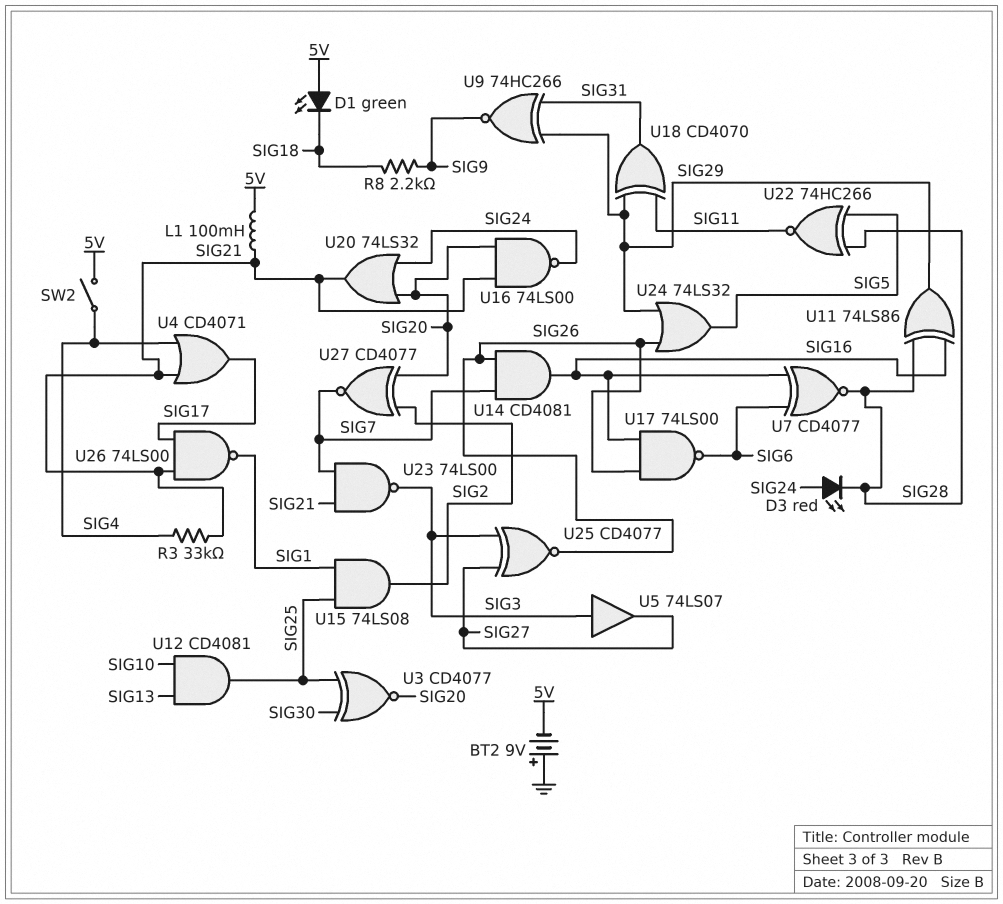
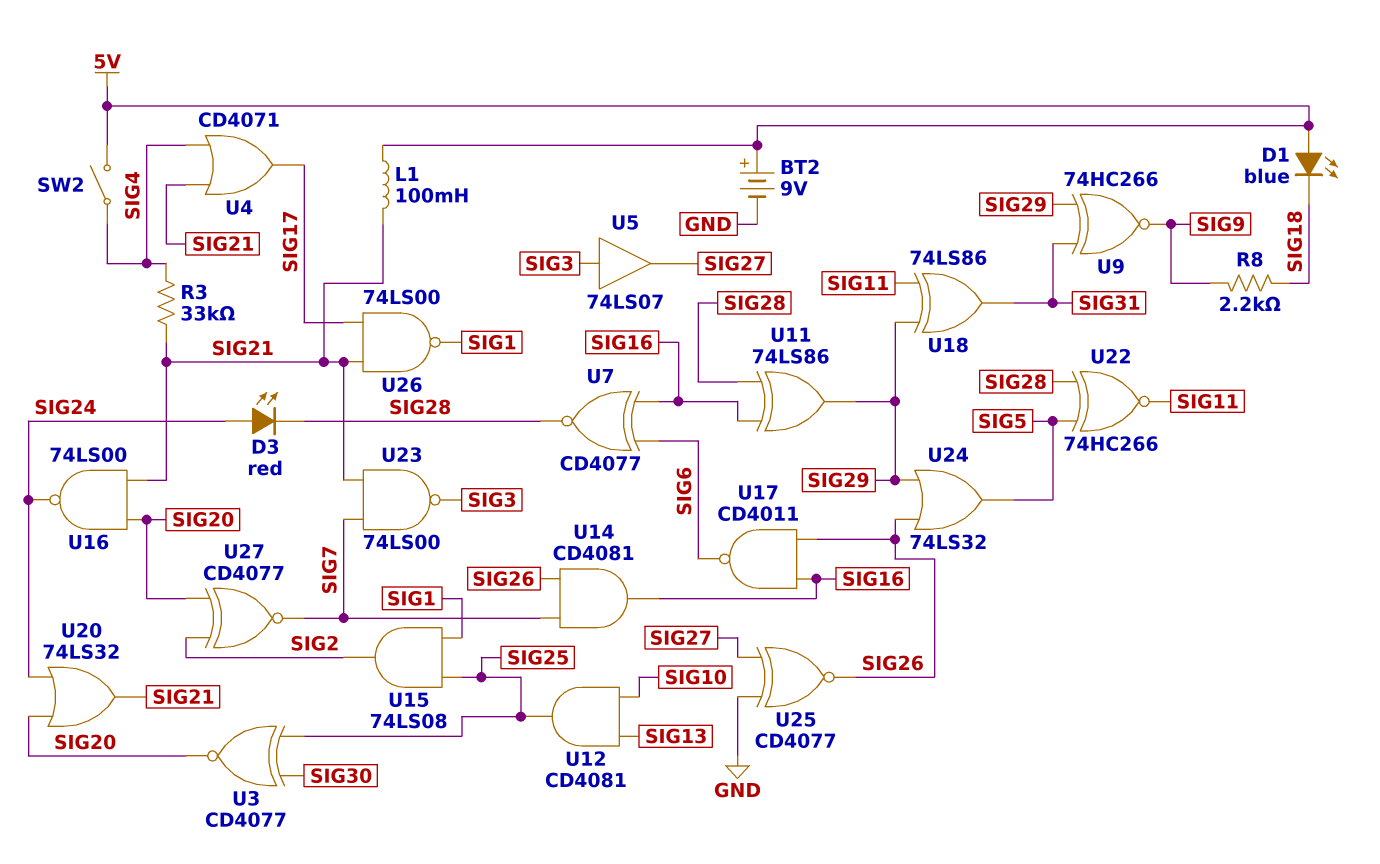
BT2: 9V (plus GND, minus 5V) -> 9V (plus 5V, minus GND)
D1: LED green (A 5V, K SIG18) -> LED blue (A 5V, K SIG18)
U17: NAND 74LS00 (in SIG16, in SIG26, out SIG6) -> NAND CD4011 (in SIG16, in SIG26, out SIG6)
U18: XOR CD4070 (in SIG11, in SIG29, out SIG31) -> XOR 74LS86 (in SIG11, in SIG29, out SIG31)
U25: XNOR CD4077 (in SIG3, in SIG27, out SIG26) -> XNOR CD4077 (in GND, in SIG27, out SIG26)

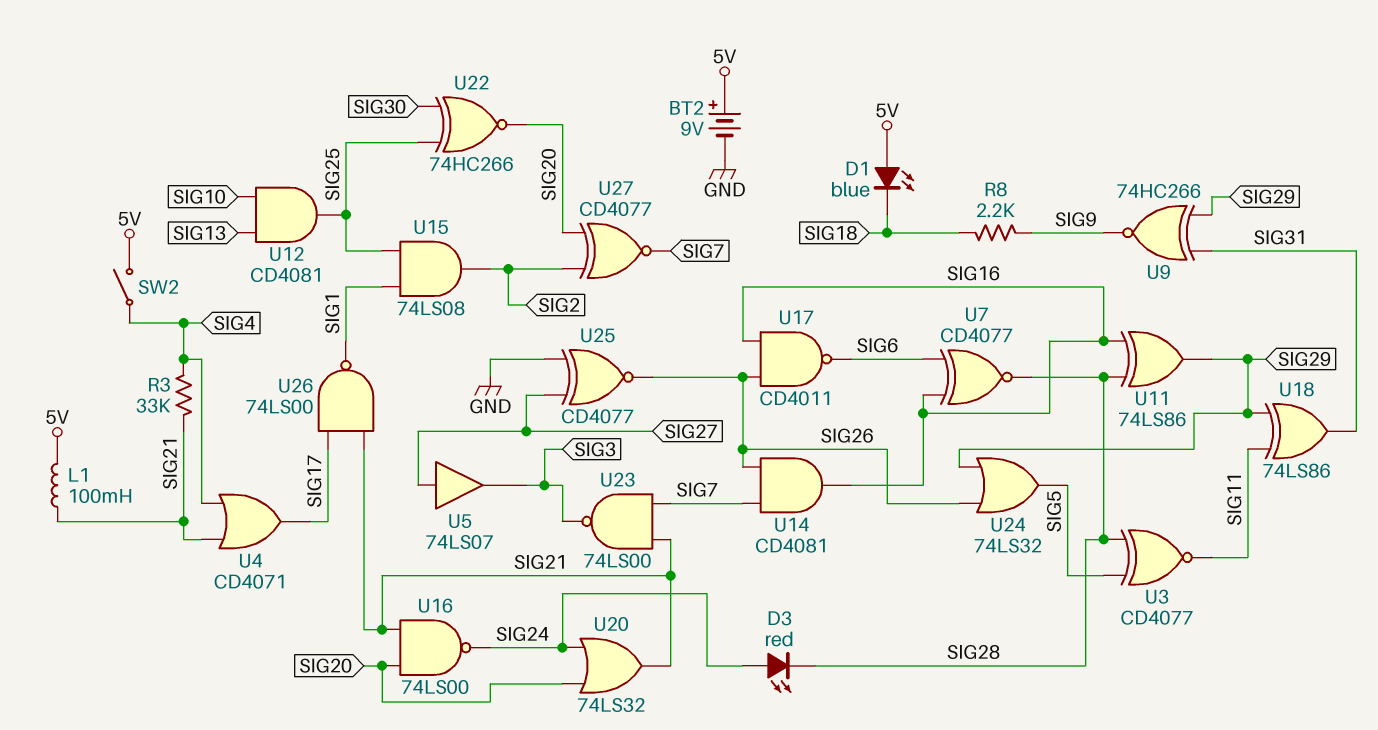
U3: XNOR CD4077 (in SIG25, in SIG30, out SIG20) -> XNOR CD4077 (in SIG5, in SIG28, out SIG11)
U5: buffer 74LS07 (in SIG3, out SIG27) -> buffer 74LS07 (in SIG27, out SIG3)
U22: XNOR 74HC266 (in SIG5, in SIG28, out SIG11) -> XNOR 74HC266 (in SIG25, in SIG30, out SIG20)

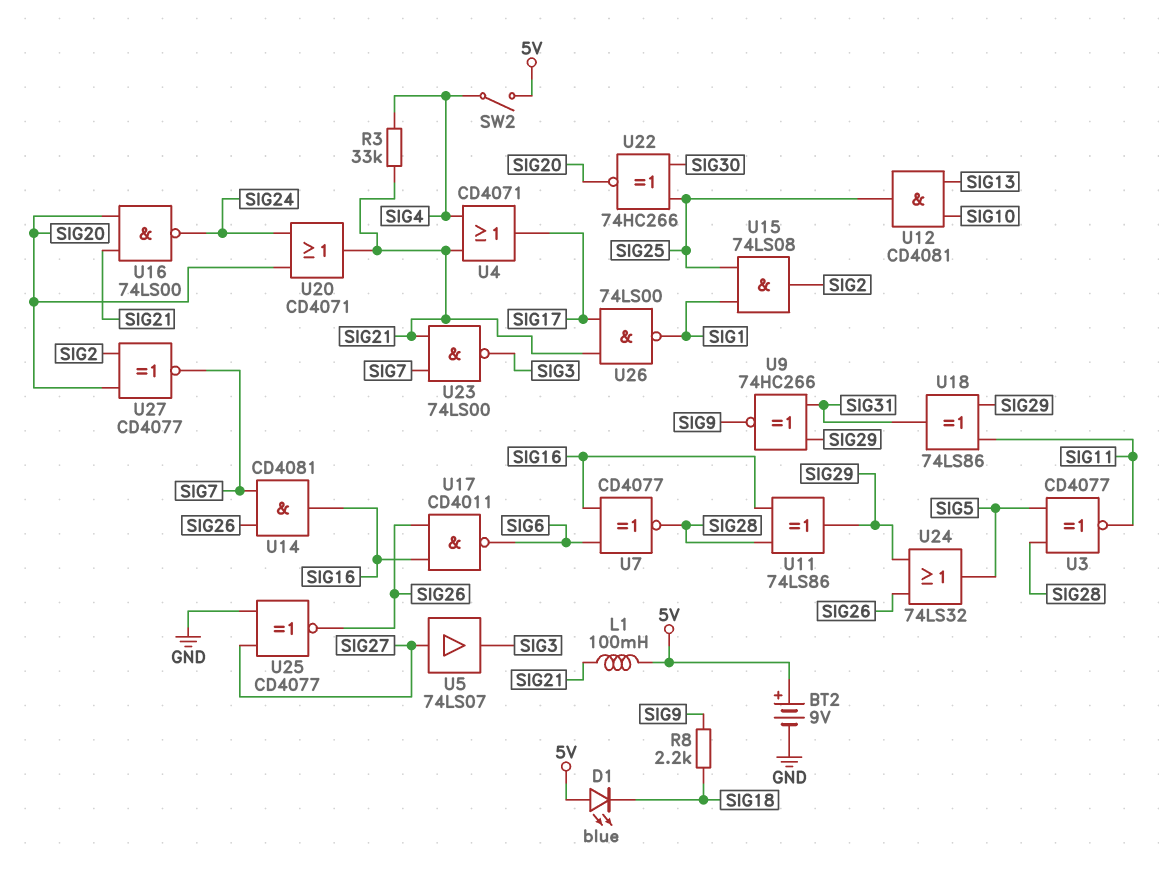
D3: LED red (A SIG24, K SIG28) -> none
U20: OR 74LS32 (in SIG20, in SIG24, out SIG21) -> OR CD4071 (in SIG20, in SIG24, out SIG21)

